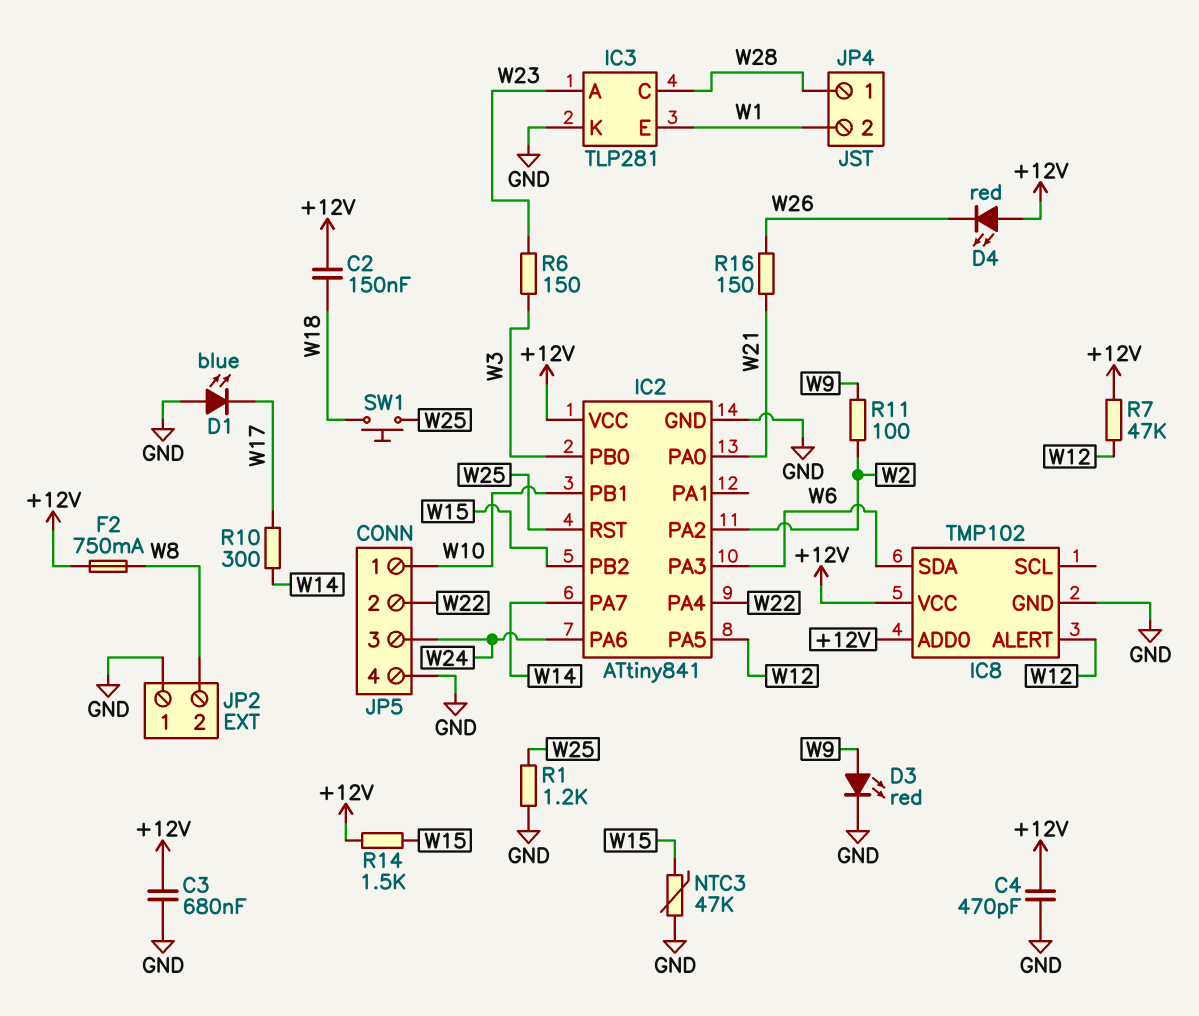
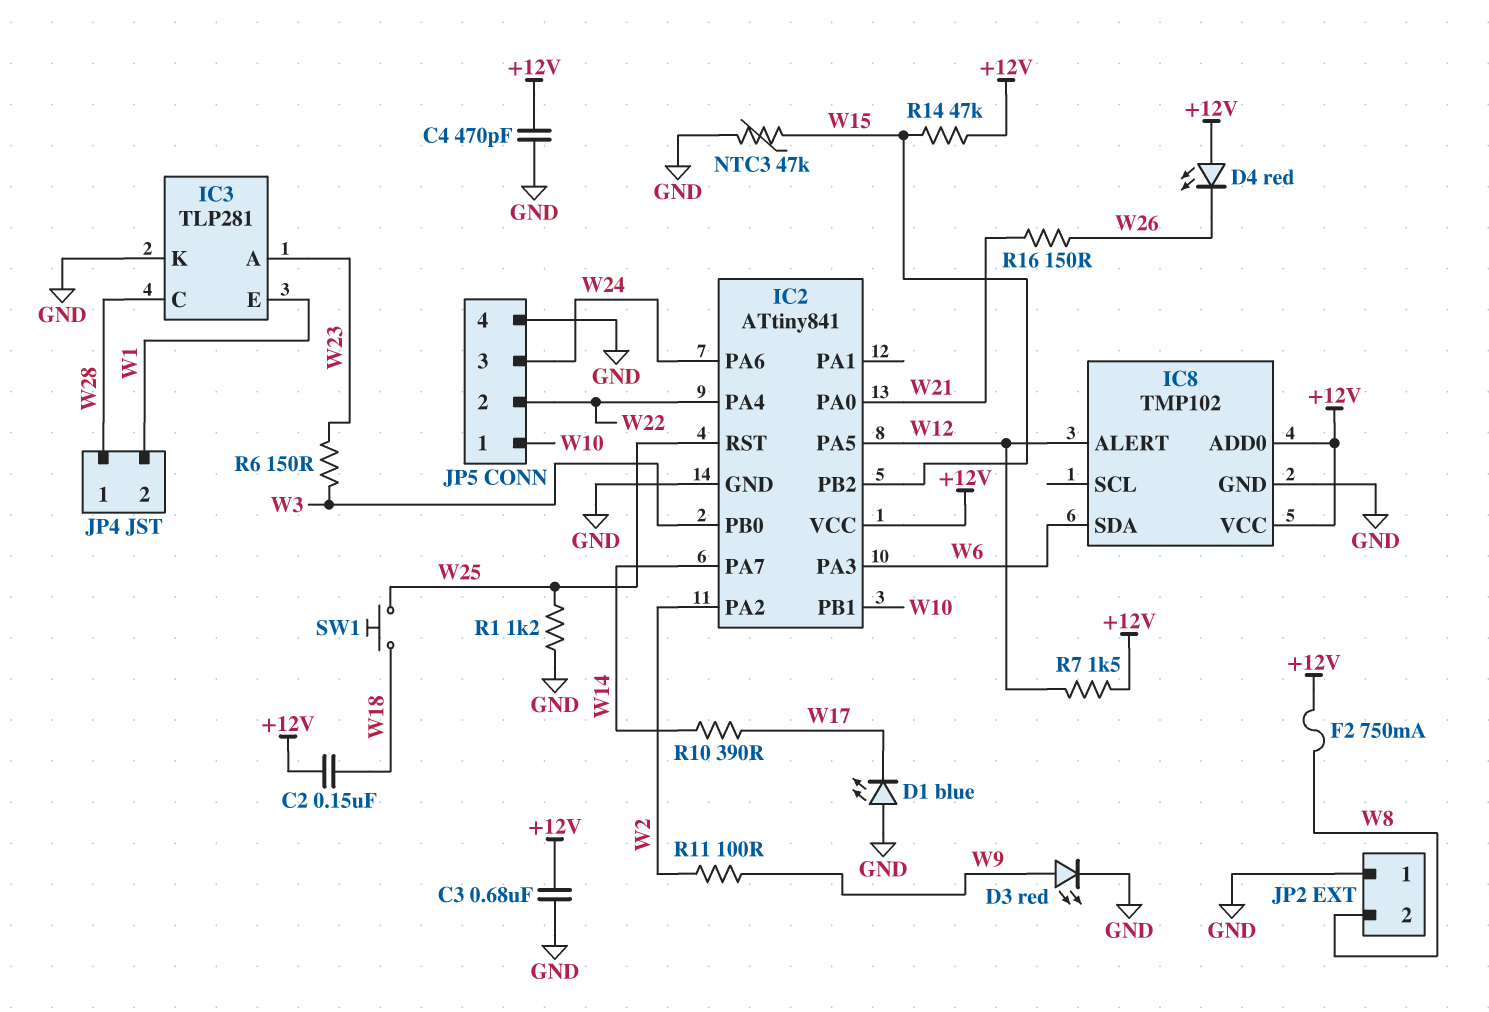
R7: 47k (+12V, W12) -> 1.5k (+12V, W12)
R10: 300 (W14, W17) -> 390 (W14, W17)
R14: 1.5k (+12V, W15) -> 47k (+12V, W15)

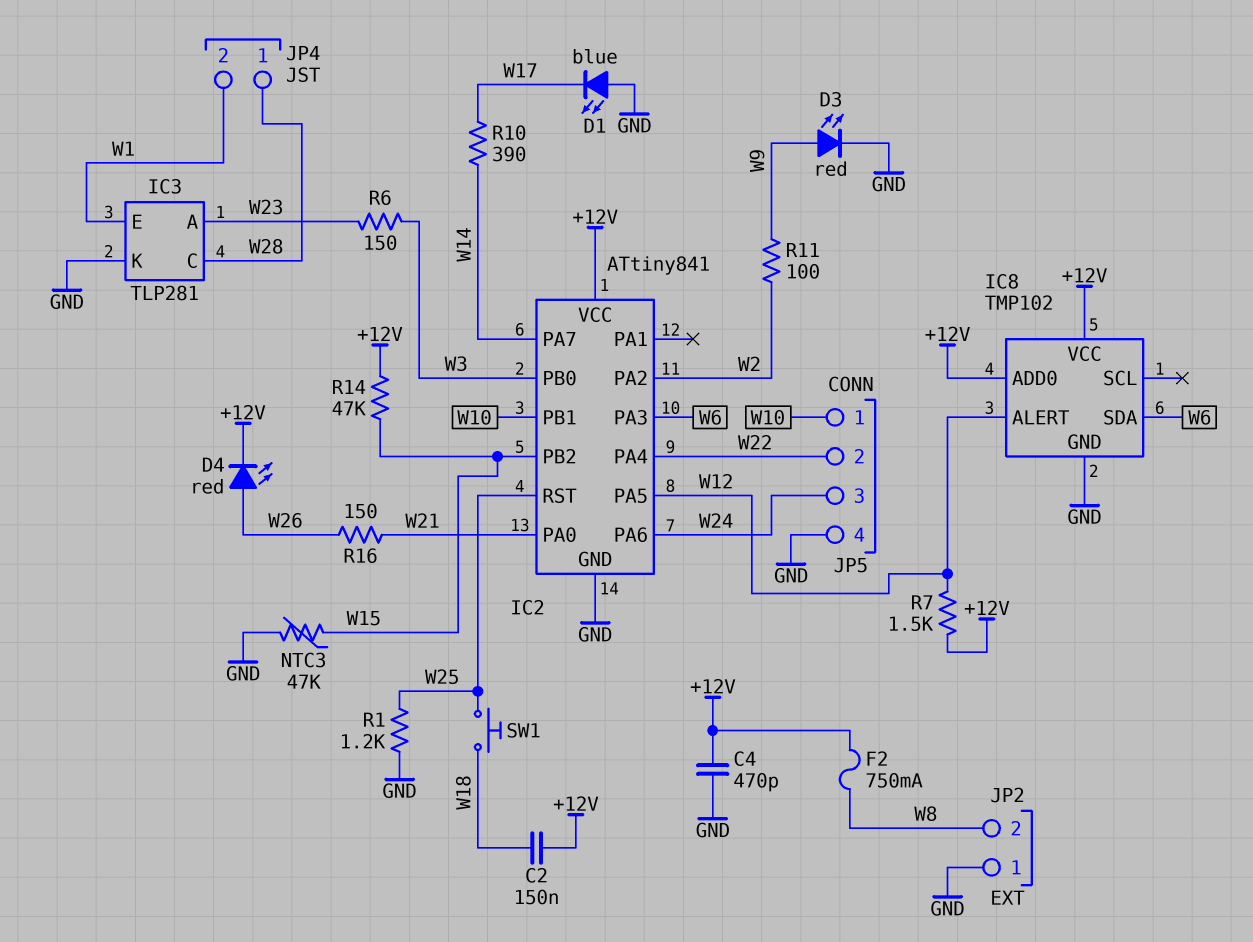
C3: 680nF (+12V, GND) -> none
D4: LED red (A +12V, K W26) -> LED red (A W26, K +12V)

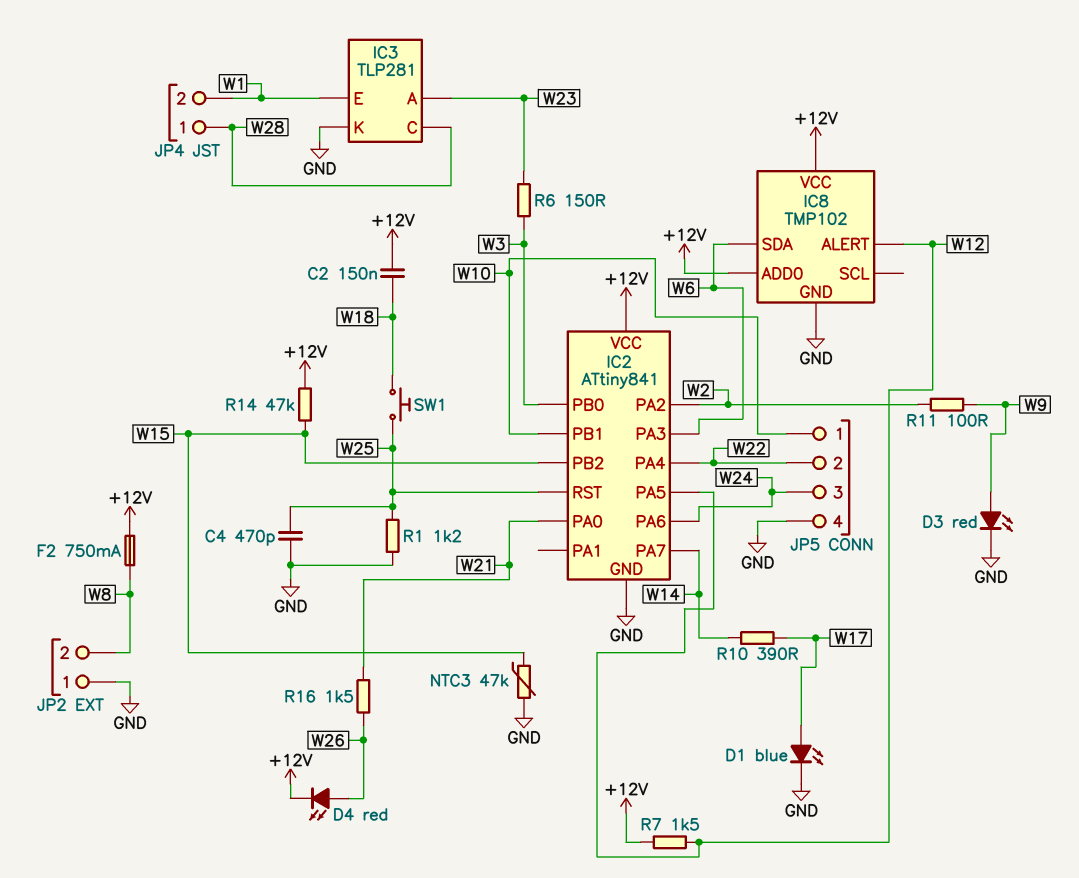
C4: 470pF (+12V, GND) -> 470pF (GND, W25)
D1: LED blue (A GND, K W17) -> LED blue (A W17, K GND)
R16: 150 (W21, W26) -> 1.5k (W21, W26)

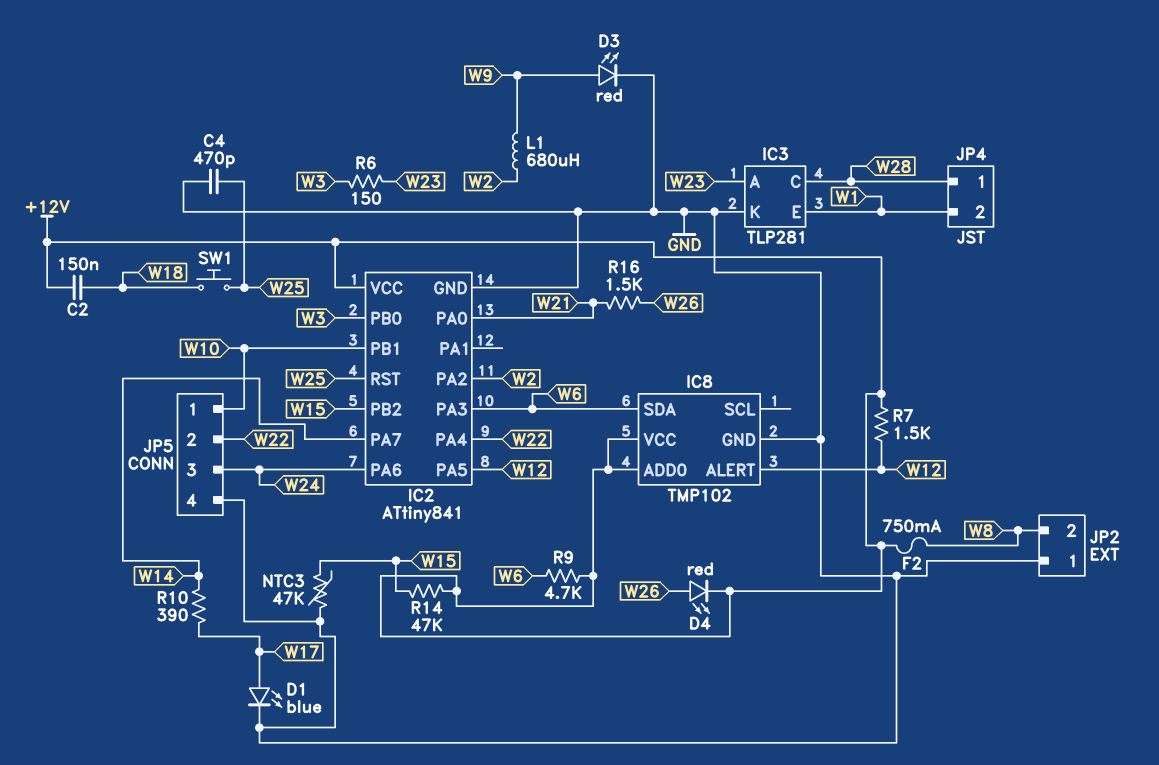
L1: none -> 680uH (W2, W9)
R1: 1.2k (GND, W25) -> none
R9: none -> 4.7k (+12V, W6)
R11: 100 (W2, W9) -> none

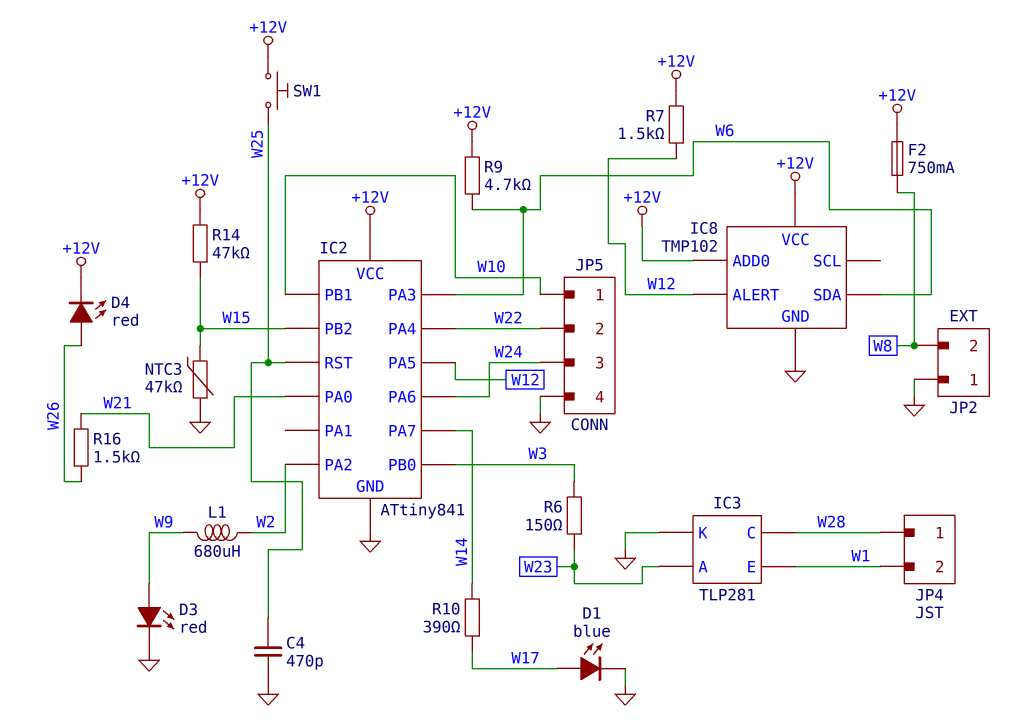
C2: 150nF (+12V, W18) -> none
SW1: button (W18, W25) -> button (+12V, W25)

